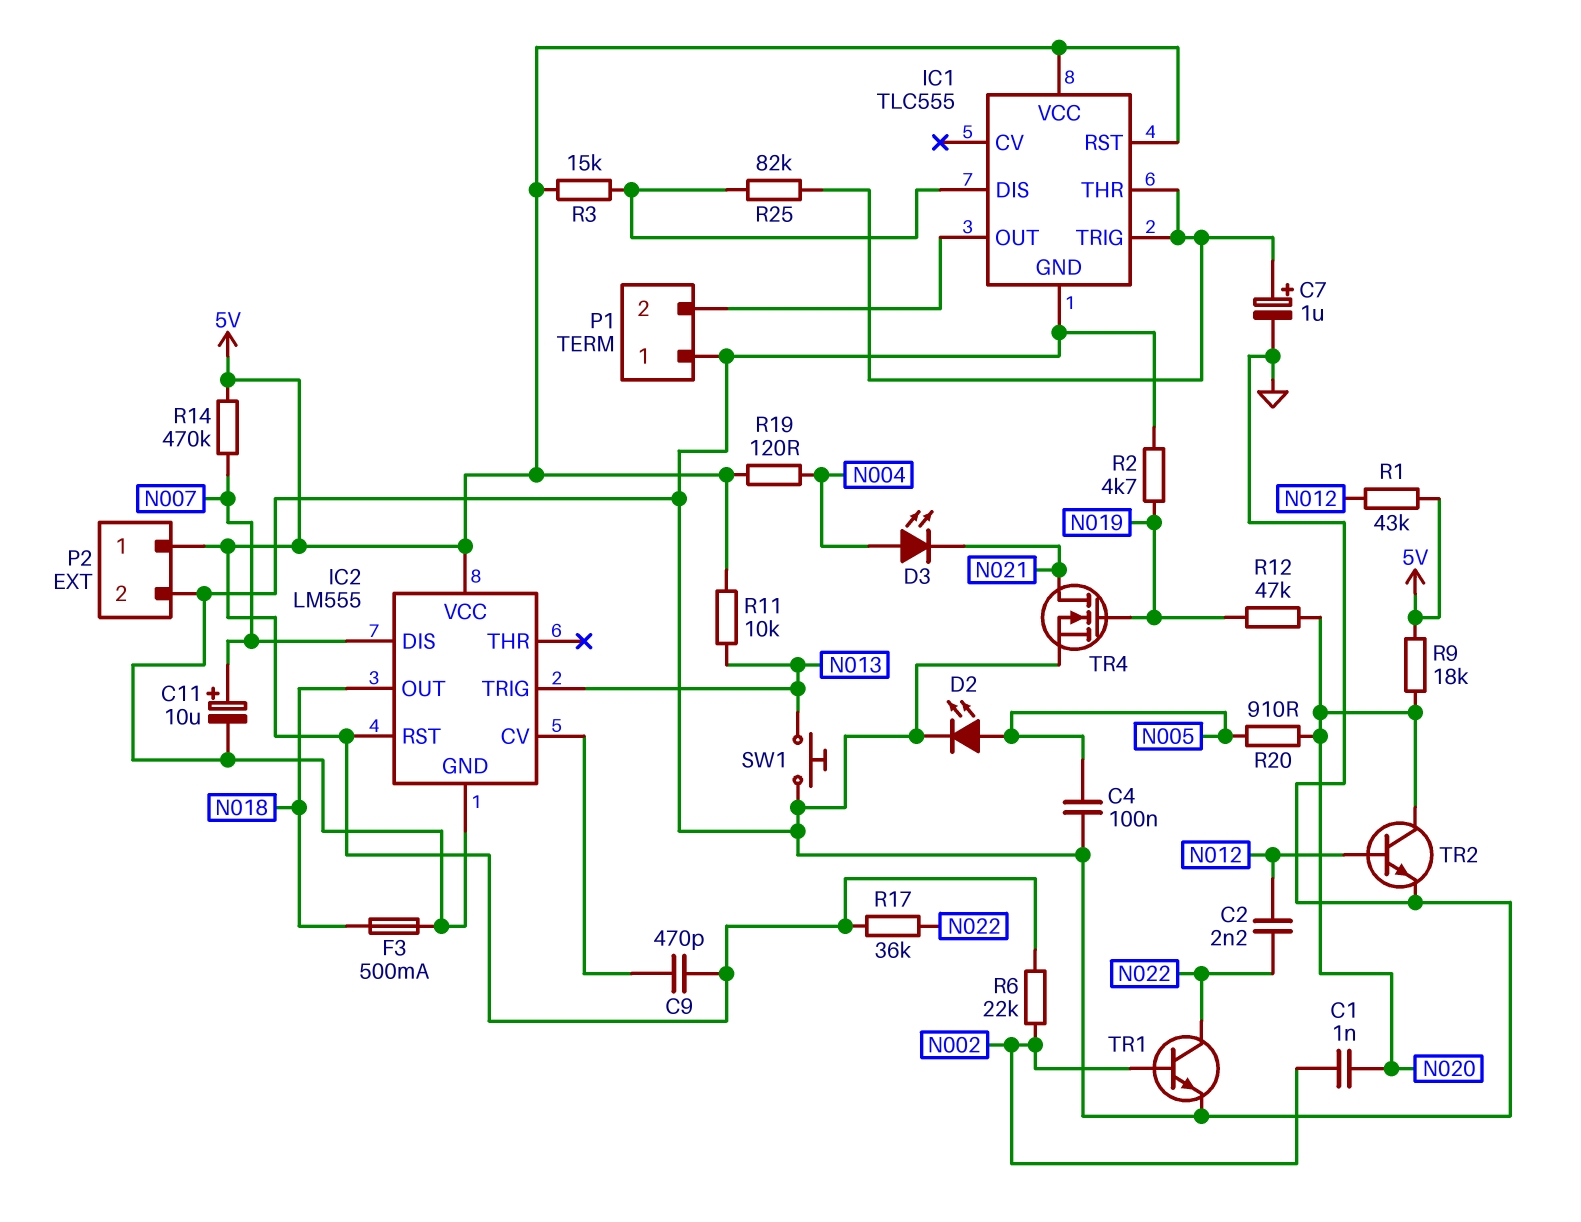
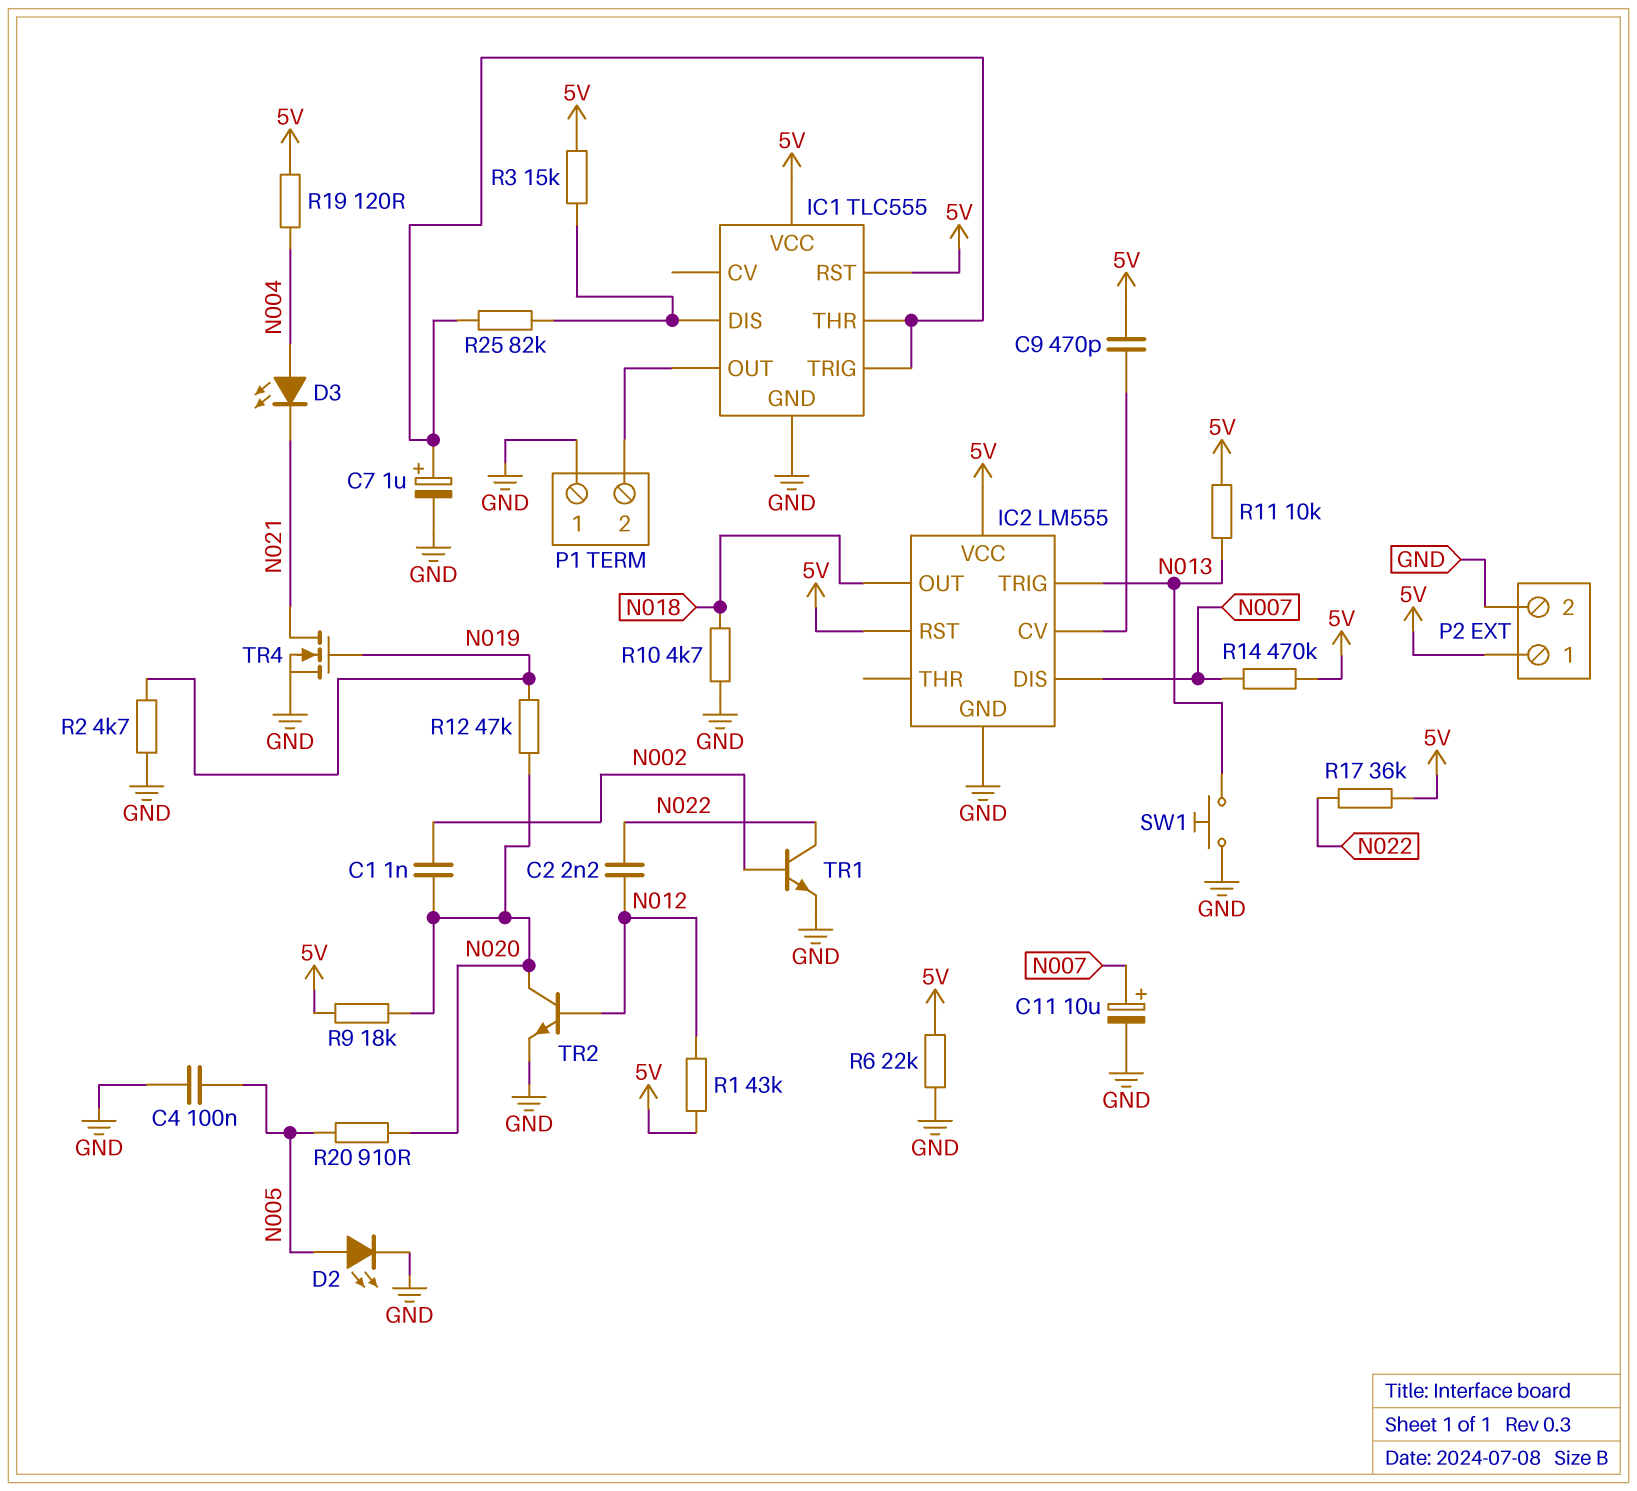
F3: 500mA (GND, N018) -> none
R6: 22k (5V, N002) -> 22k (5V, GND)
R10: none -> 4.7k (GND, N018)

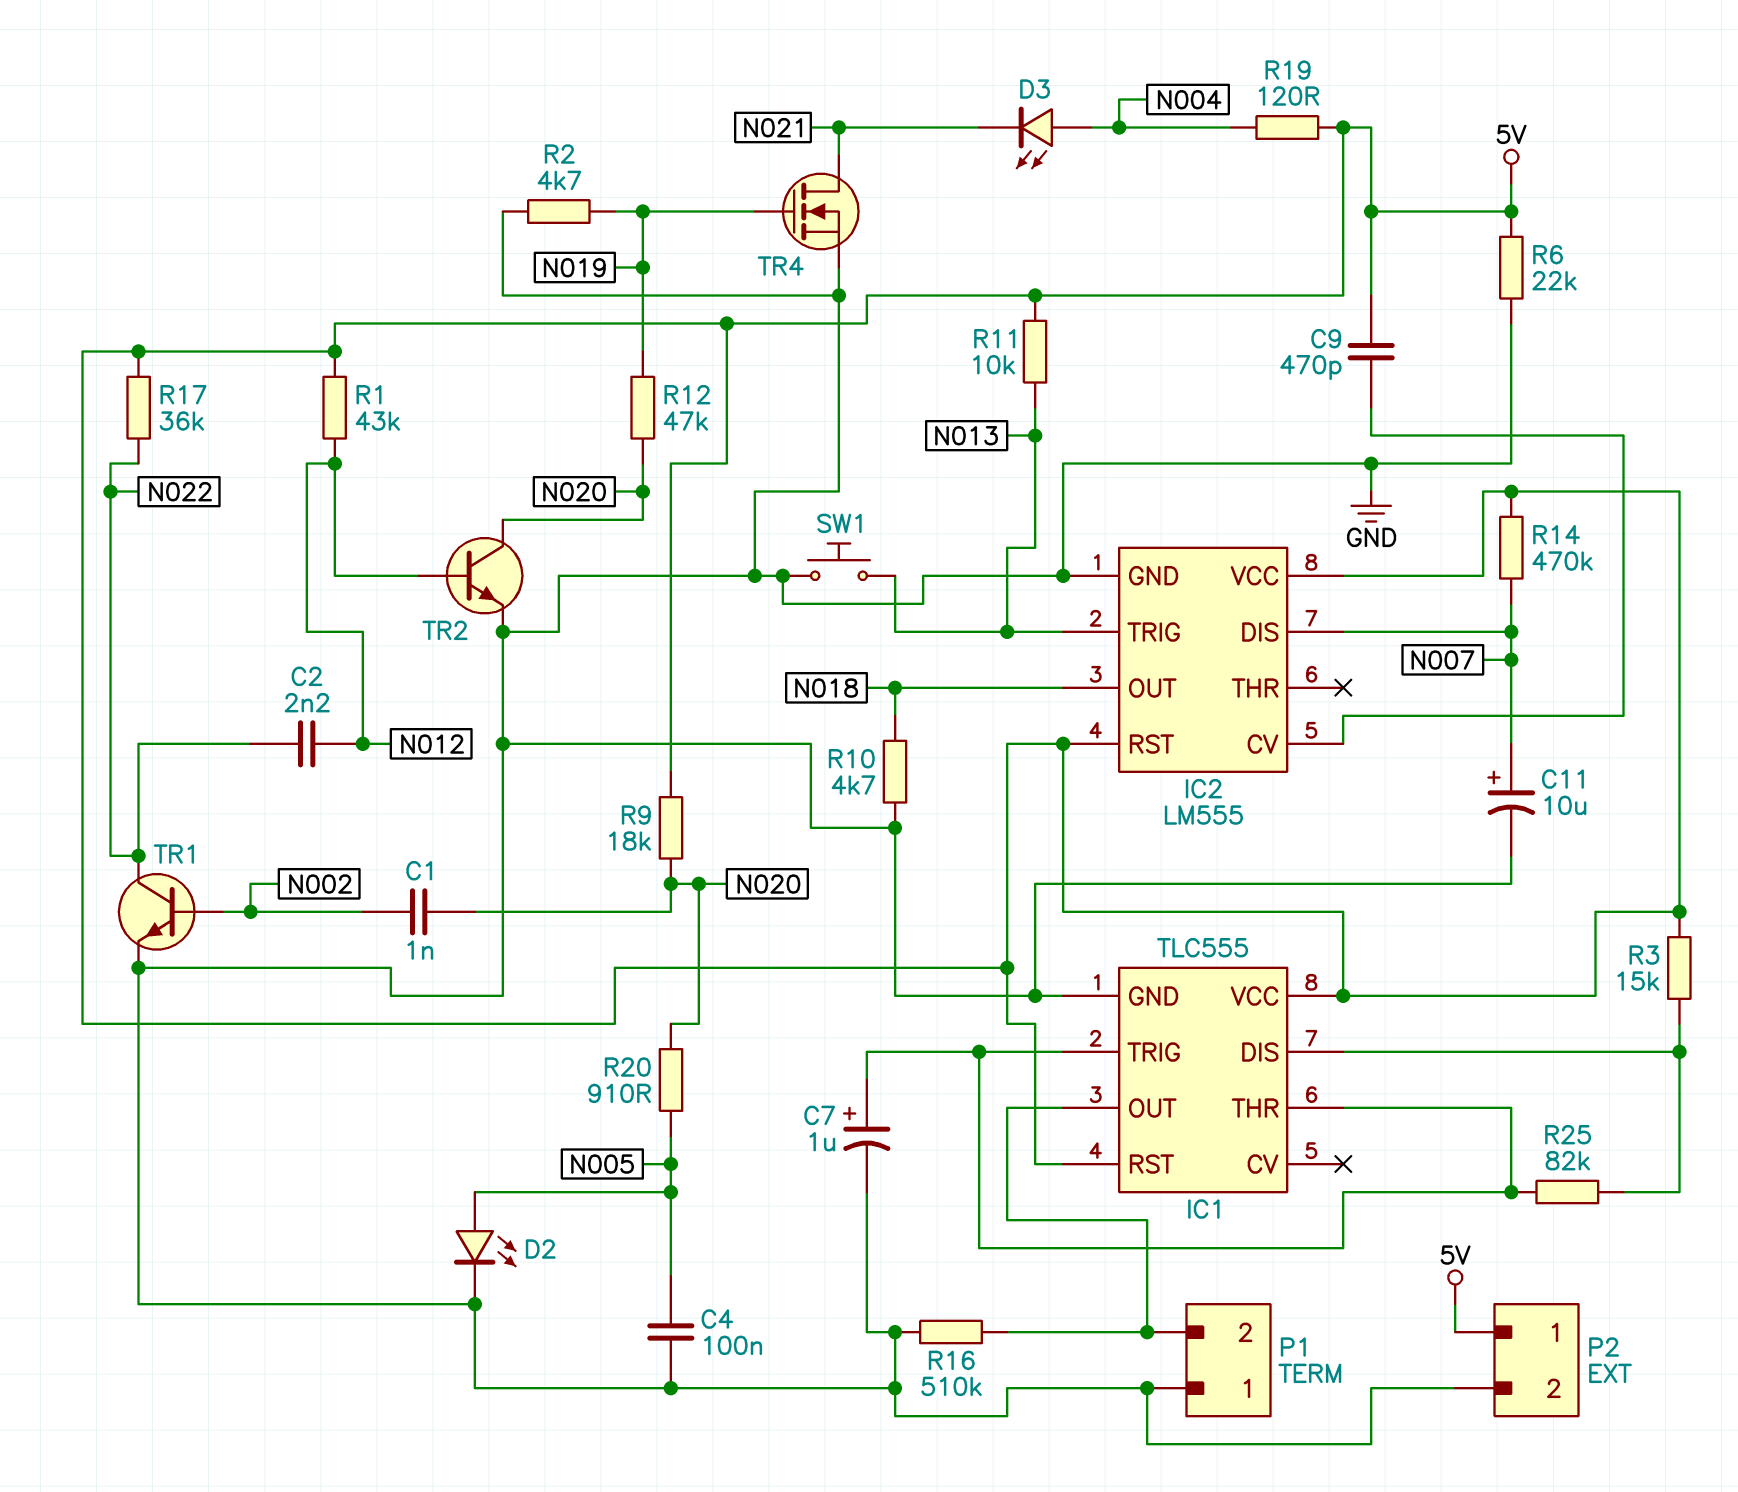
R16: none -> 510k (GND, IC1/OUT)

